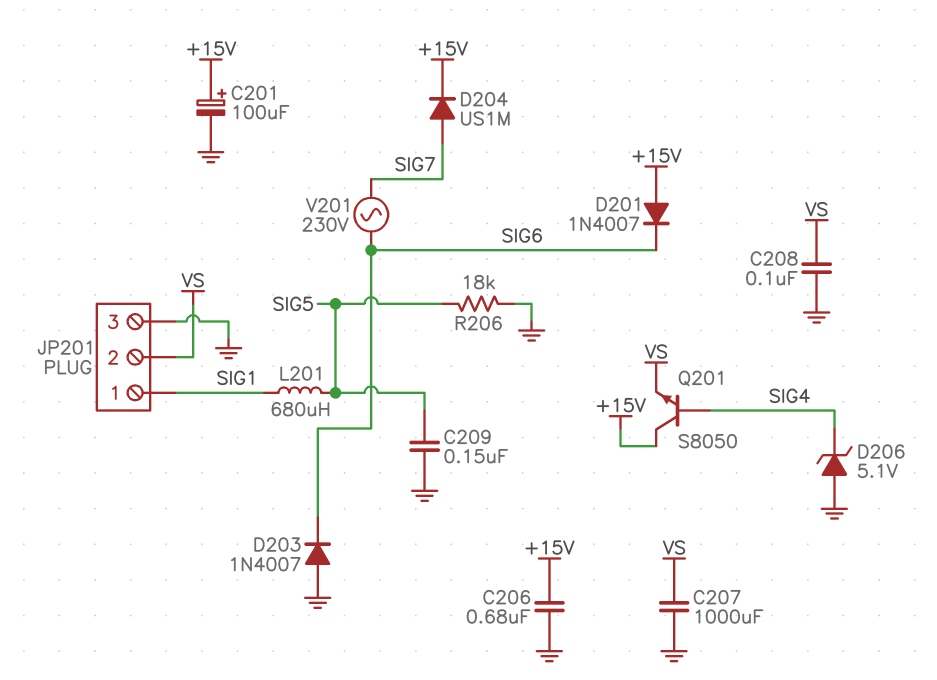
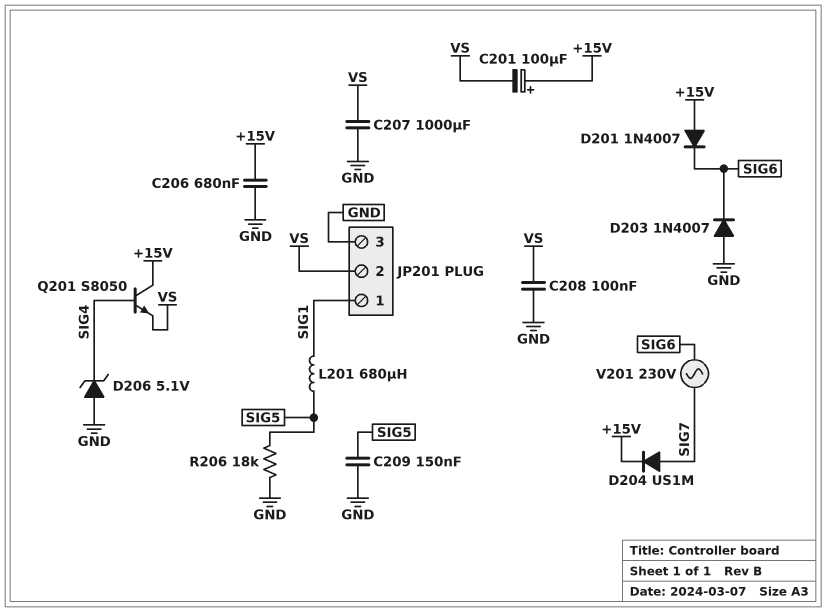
C201: 100uF (plus +15V, minus GND) -> 100uF (plus +15V, minus VS)

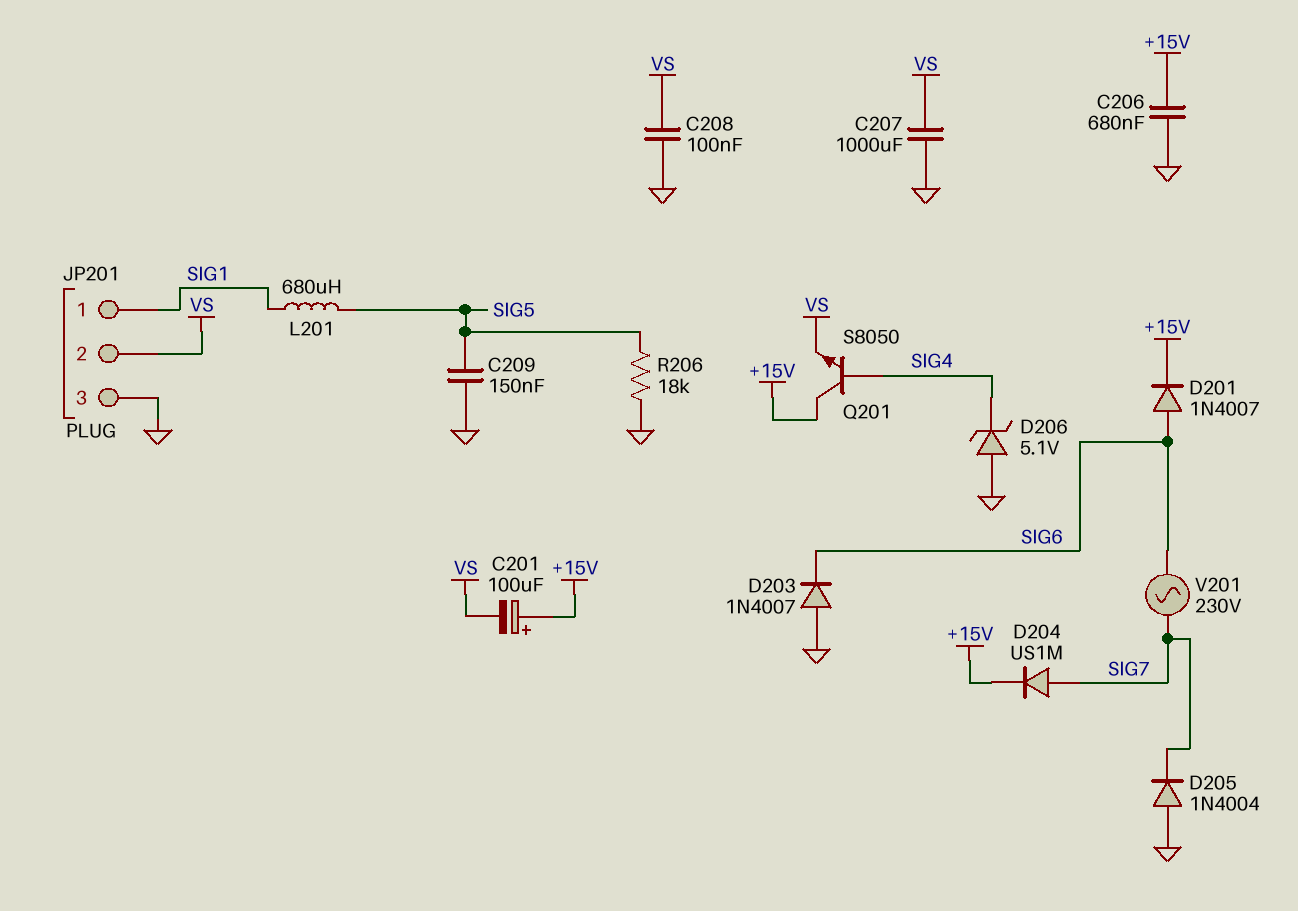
D201: diode 1N4007 (A +15V, K SIG6) -> diode 1N4007 (A SIG6, K +15V)
D205: none -> diode 1N4004 (A GND, K SIG7)

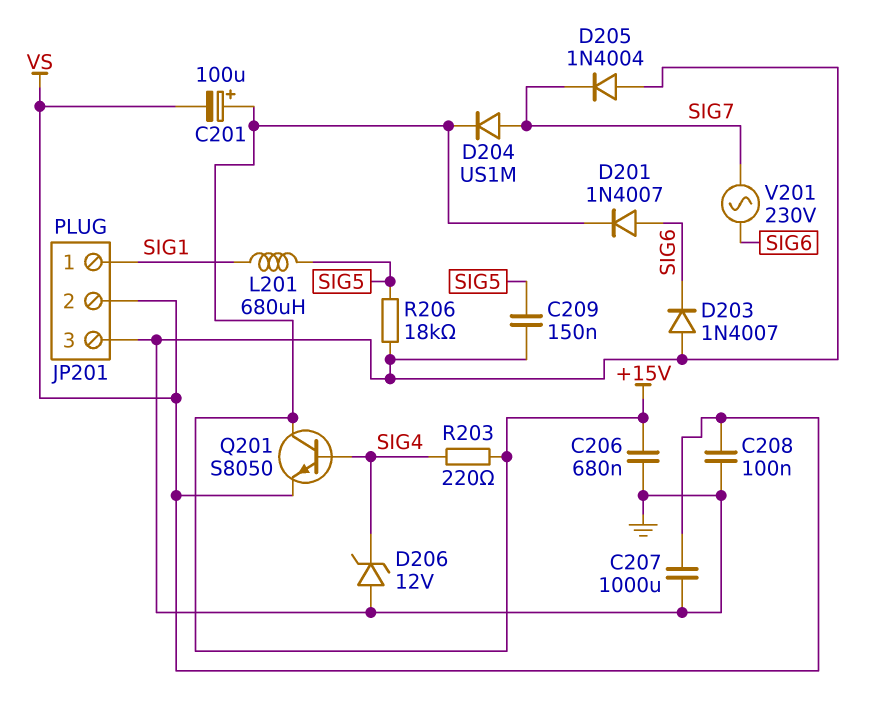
D206: zener 5.1V (A GND, K SIG4) -> zener 12V (A GND, K SIG4)
R203: none -> 220 (+15V, SIG4)

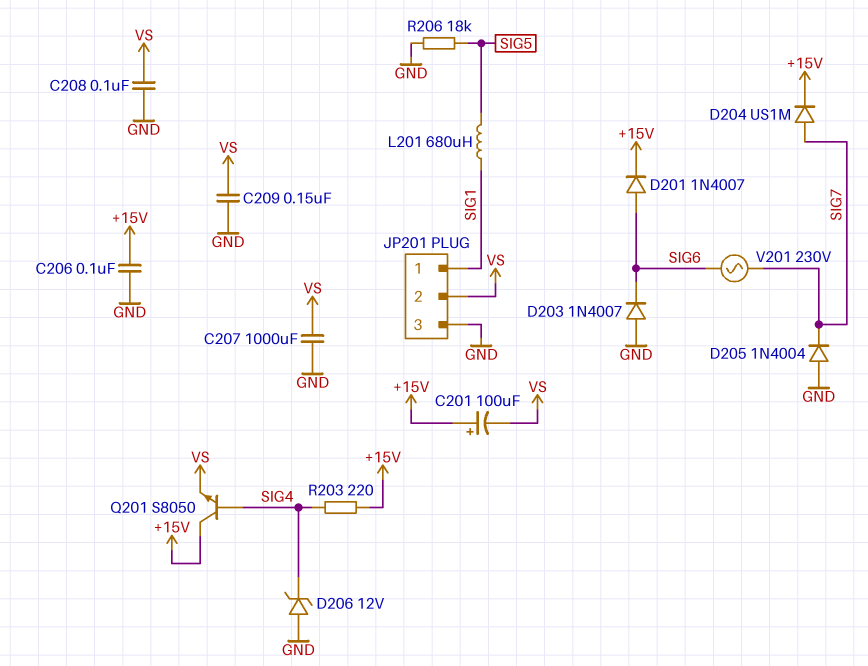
C206: 680nF (+15V, GND) -> 100nF (+15V, GND)
C209: 150nF (GND, SIG5) -> 150nF (GND, VS)

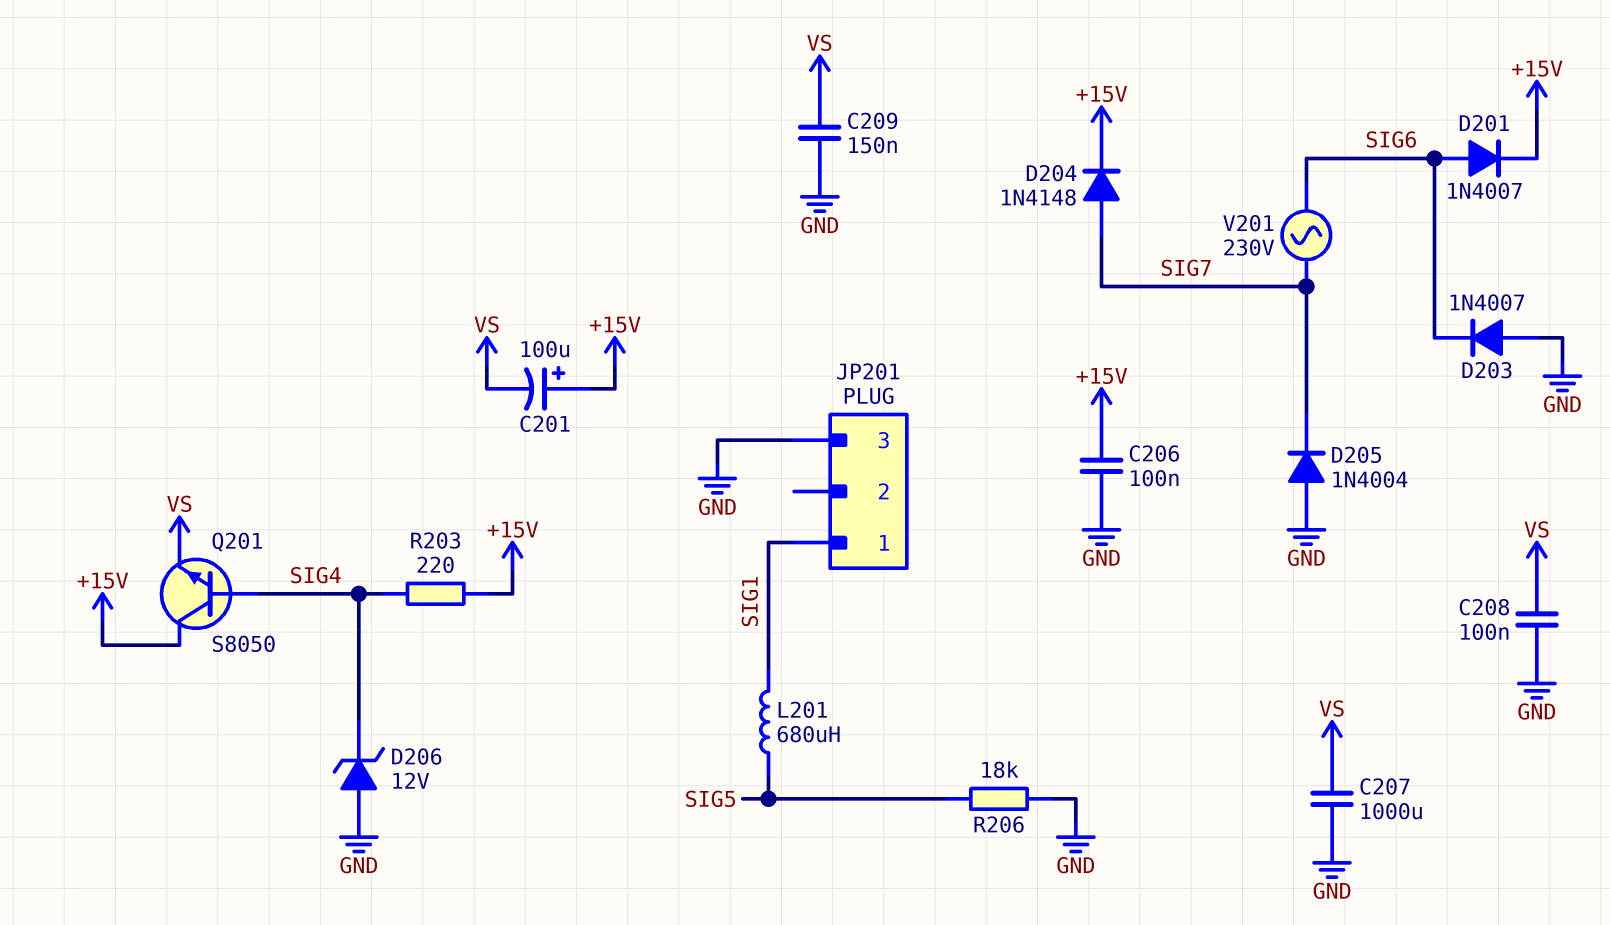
D204: diode US1M (A SIG7, K +15V) -> diode 1N4148 (A SIG7, K +15V)
JP201 pin 2: VS -> none

